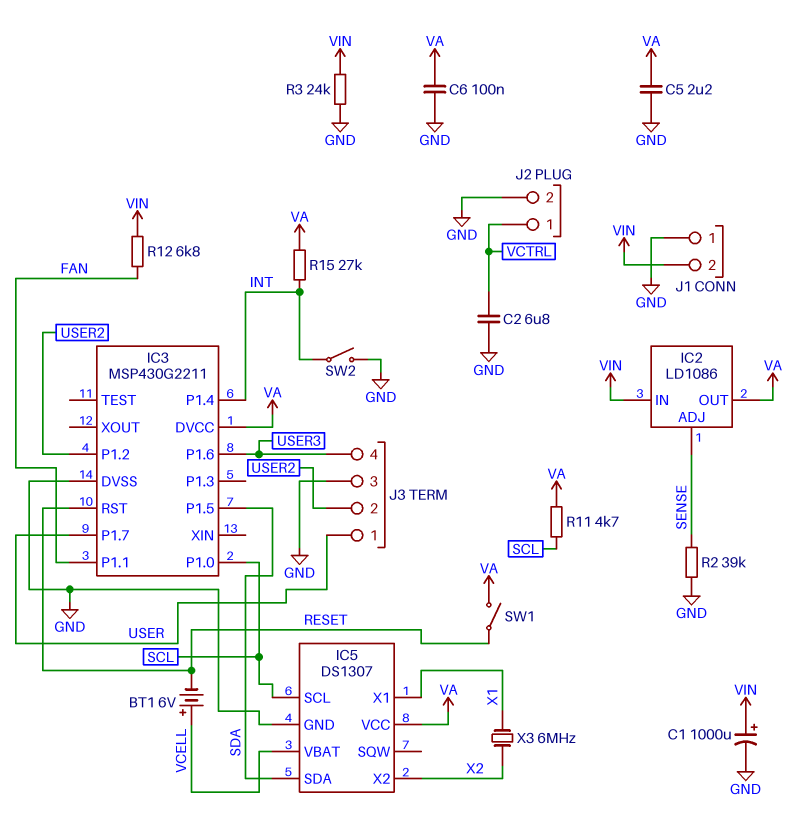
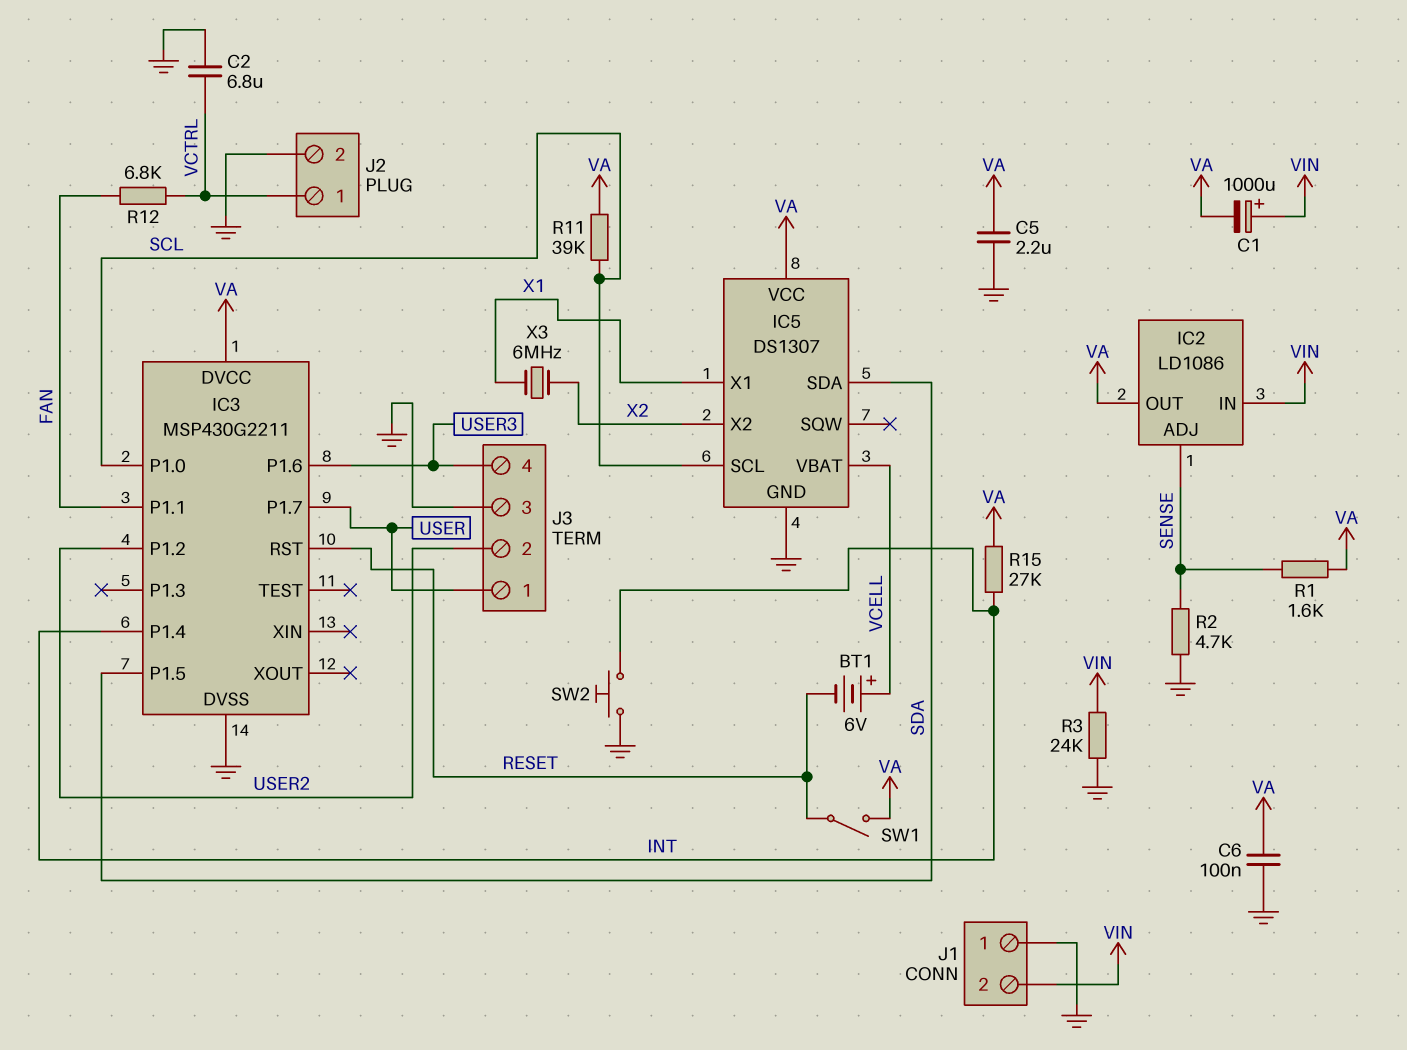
C1: 1000uF (plus VIN, minus GND) -> 1000uF (plus VIN, minus VA)
R1: none -> 1.6k (SENSE, VA)
R2: 39k (GND, SENSE) -> 4.7k (GND, SENSE)
R11: 4.7k (SCL, VA) -> 39k (SCL, VA)
R12: 6.8k (FAN, VIN) -> 6.8k (FAN, VCTRL)
SW2: switch (GND, INT) -> button (GND, INT)

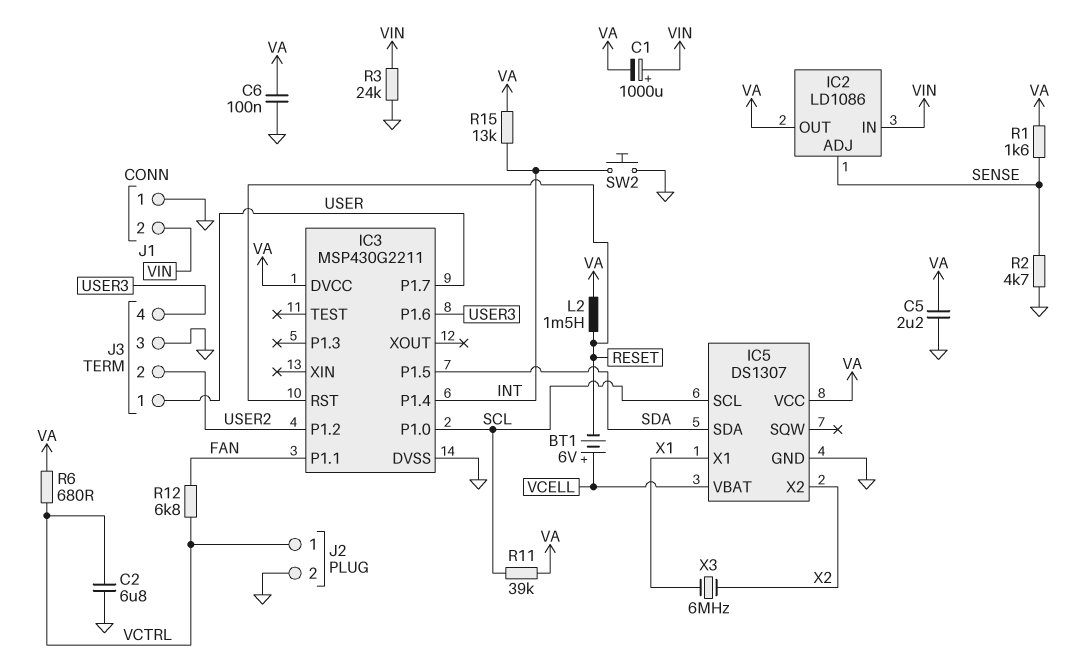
L2: none -> 1.5mH (RESET, VA)
R6: none -> 680 (VA, VCTRL)
R15: 27k (INT, VA) -> 13k (INT, VA)
SW1: switch (RESET, VA) -> none

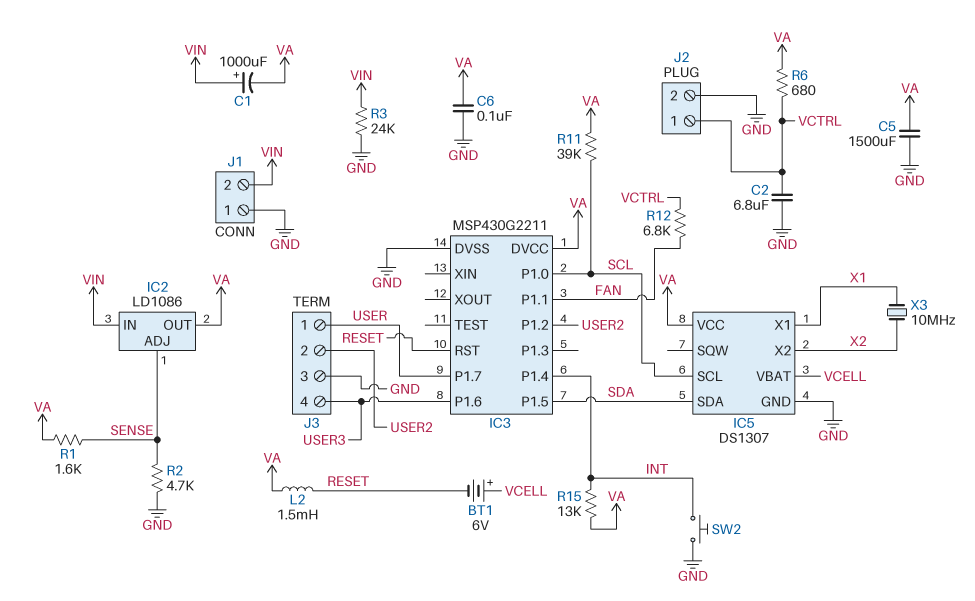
C5: 2.2uF (GND, VA) -> 1500uF (GND, VA)
X3: 6MHz (X1, X2) -> 10MHz (X1, X2)

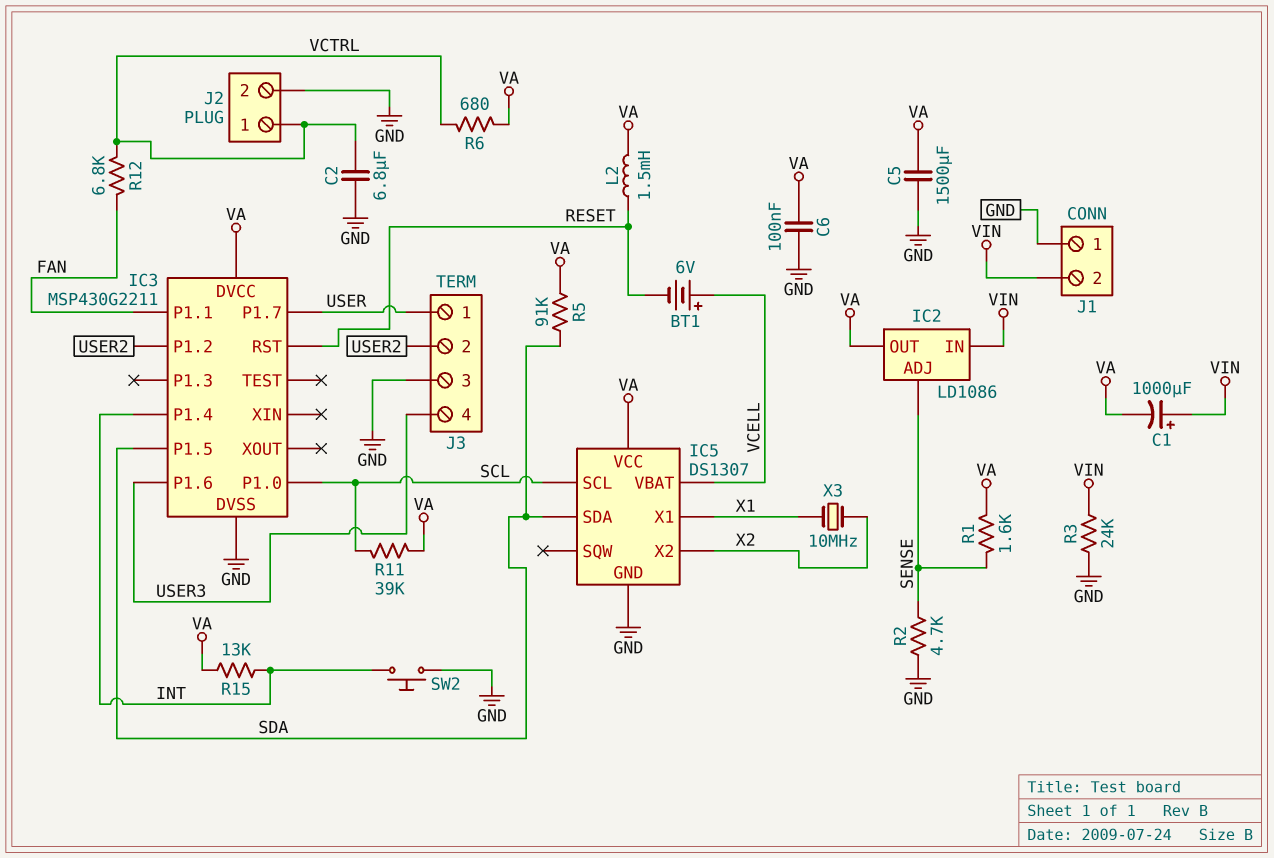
R5: none -> 91k (SDA, VA)

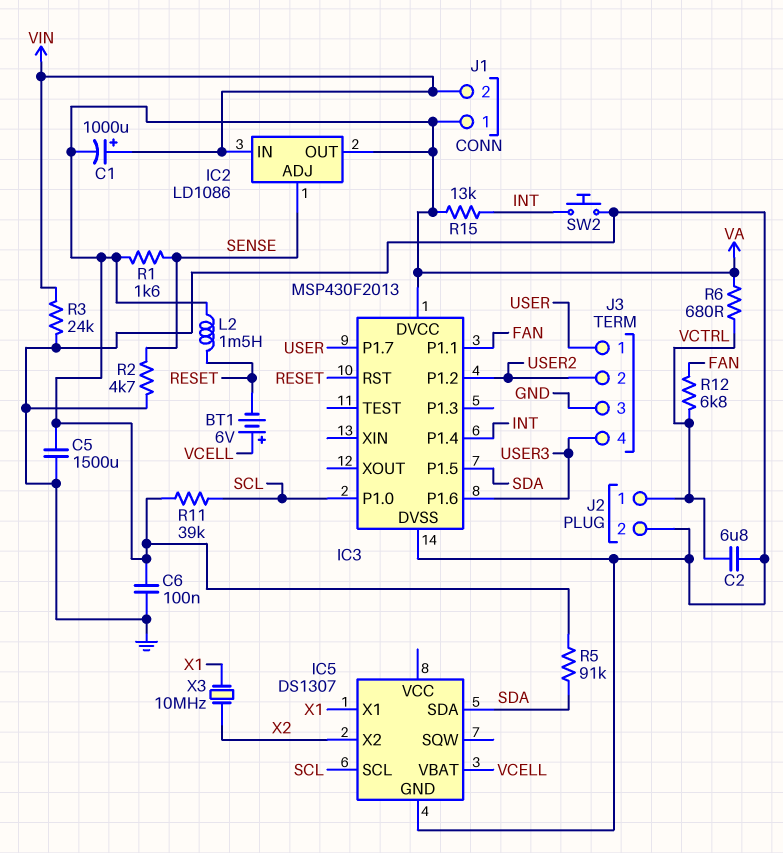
IC3: MSP430G2211 -> MSP430F2013
IC5 pin VCC: VA -> none
J1 pin 1: GND -> VA

